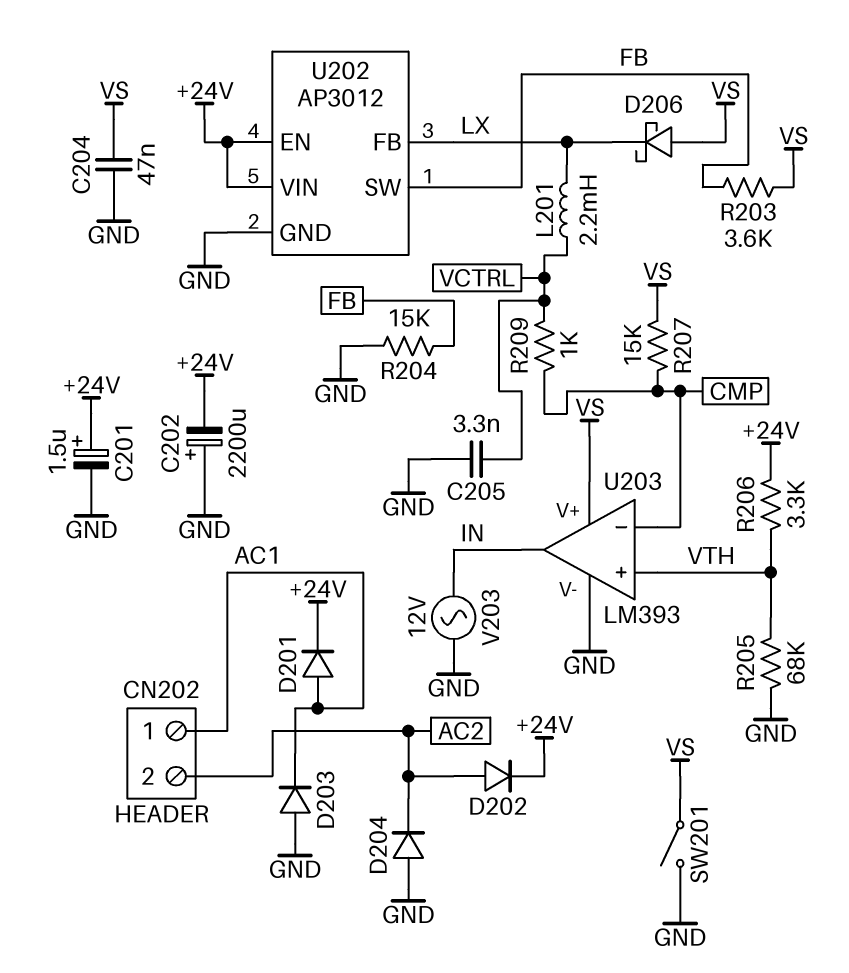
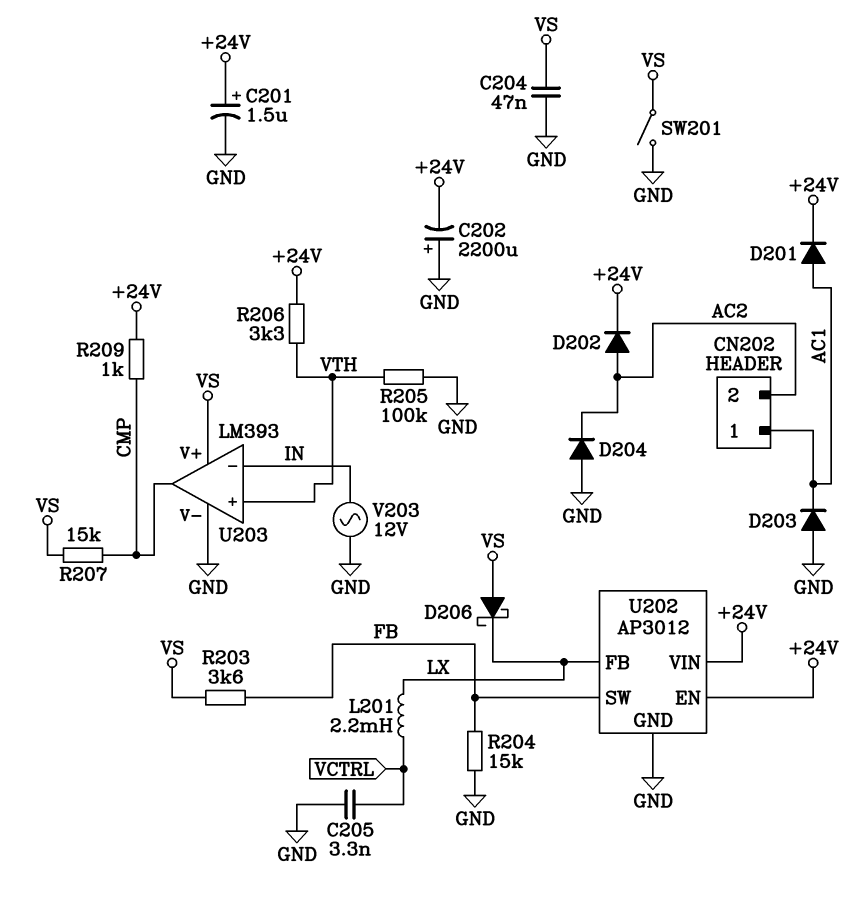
R205: 68k (GND, VTH) -> 100k (GND, VTH)
R209: 1k (CMP, VCTRL) -> 1k (+24V, CMP)
U203 pin in-: CMP -> IN
U203 pin out: IN -> CMP

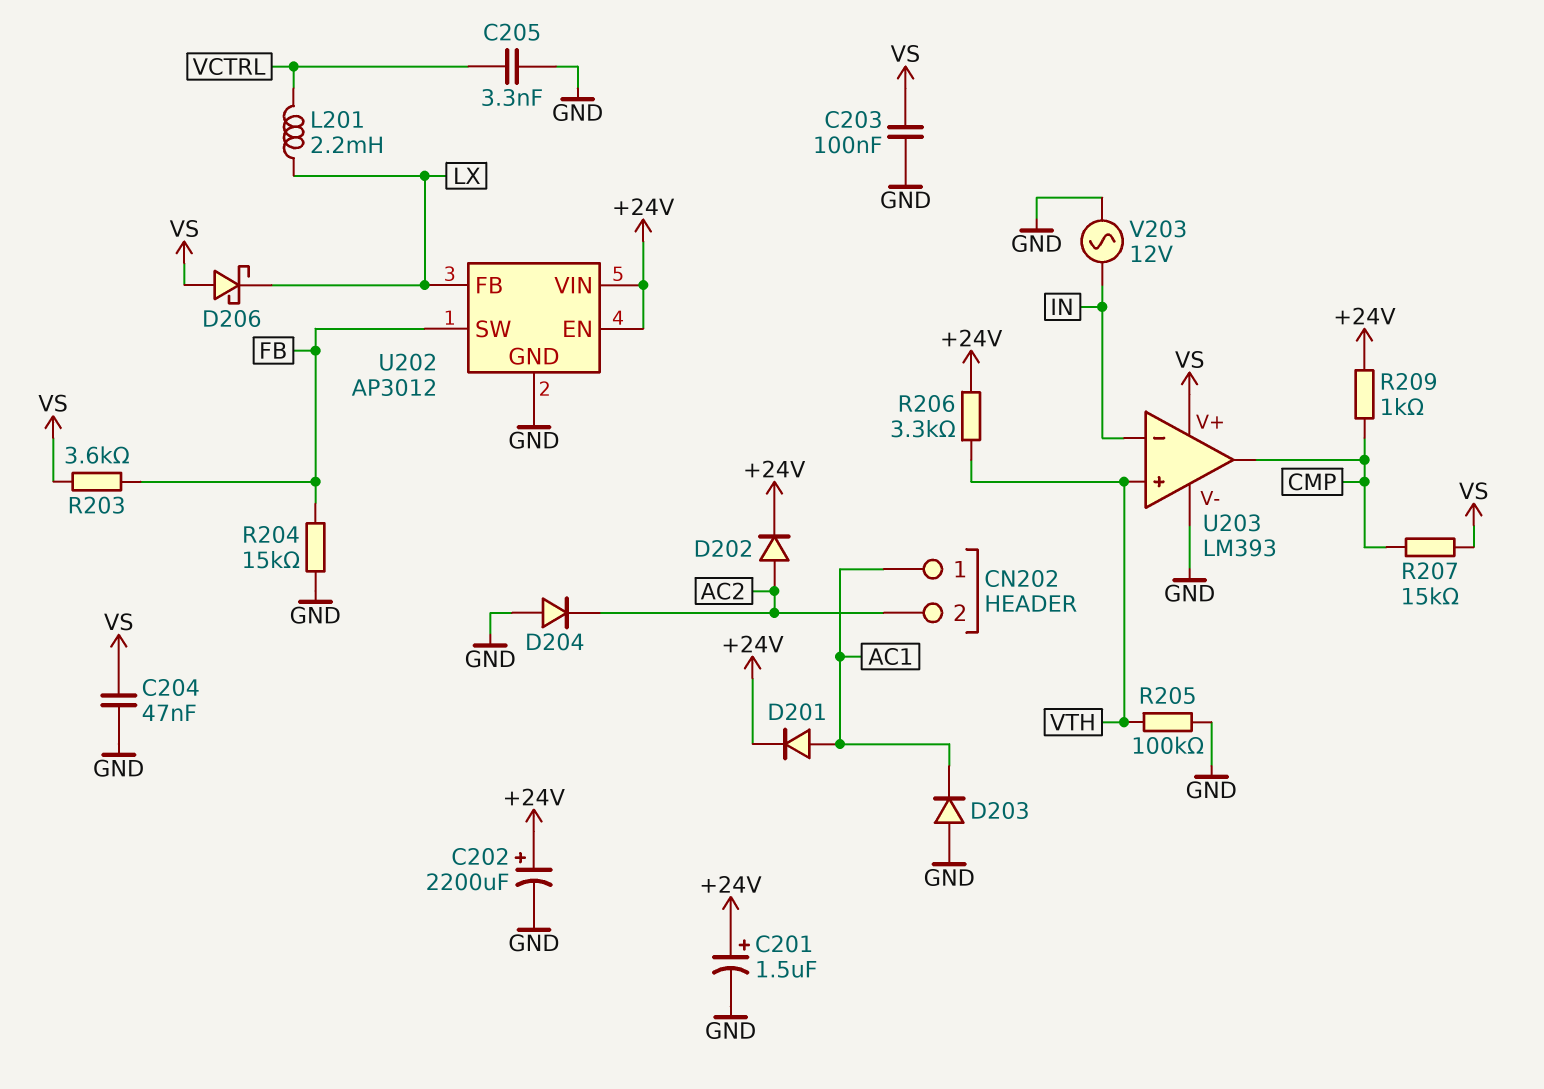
C202: 2200uF (plus GND, minus +24V) -> 2200uF (plus +24V, minus GND)
C203: none -> 100nF (GND, VS)
SW201: switch (GND, VS) -> none

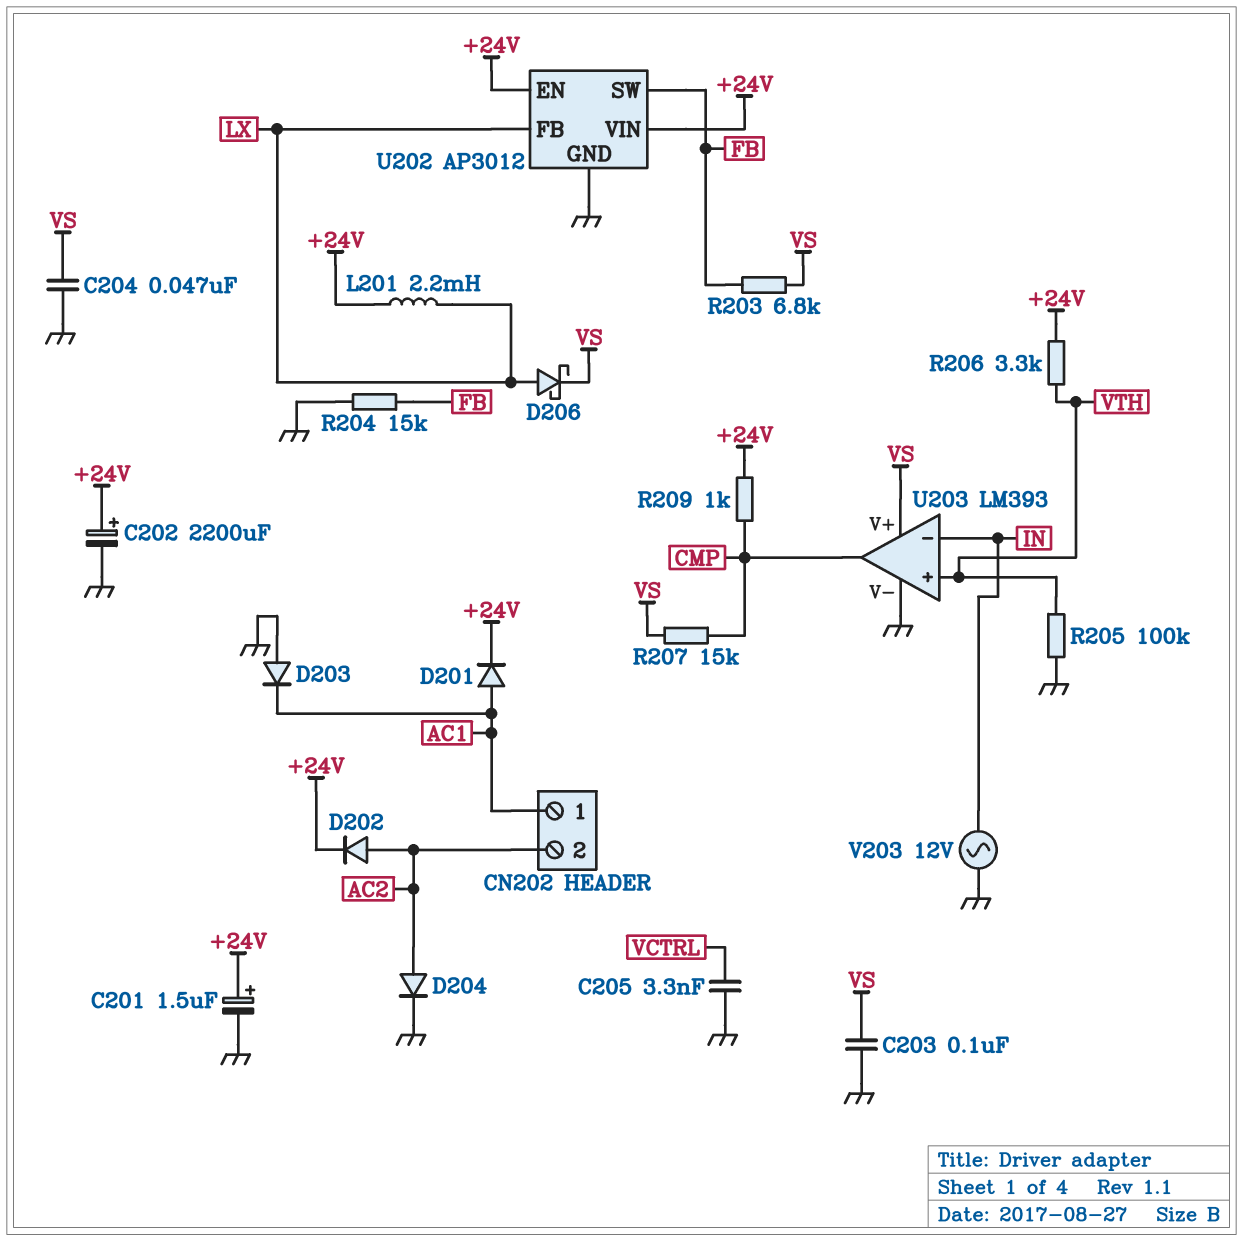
D204: diode (A GND, K AC2) -> diode (A AC2, K GND)
D206: schottky (A VS, K LX) -> schottky (A LX, K VS)
L201: 2.2mH (LX, VCTRL) -> 2.2mH (+24V, LX)
R203: 3.6k (FB, VS) -> 6.8k (FB, VS)

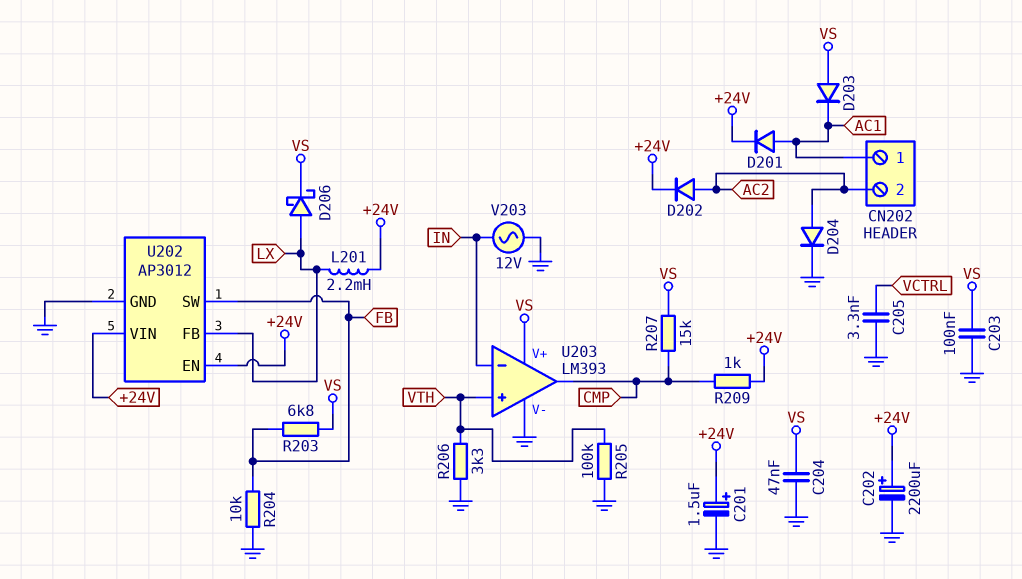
D203: diode (A GND, K AC1) -> diode (A VS, K AC1)
R204: 15k (FB, GND) -> 10k (FB, GND)
R206: 3.3k (+24V, VTH) -> 3.3k (GND, VTH)

